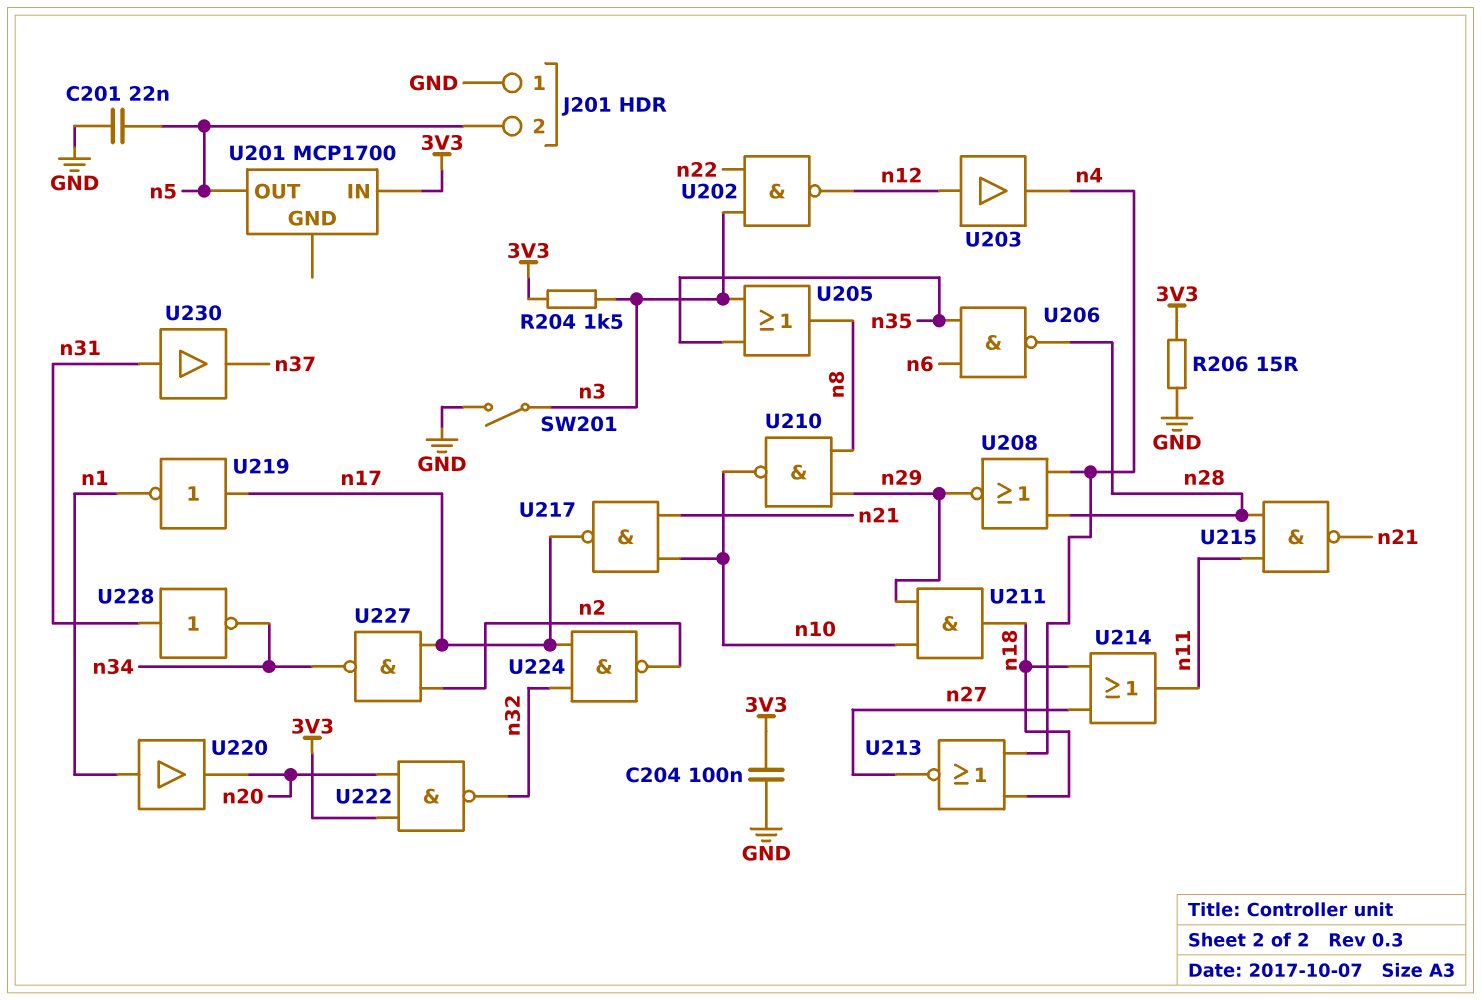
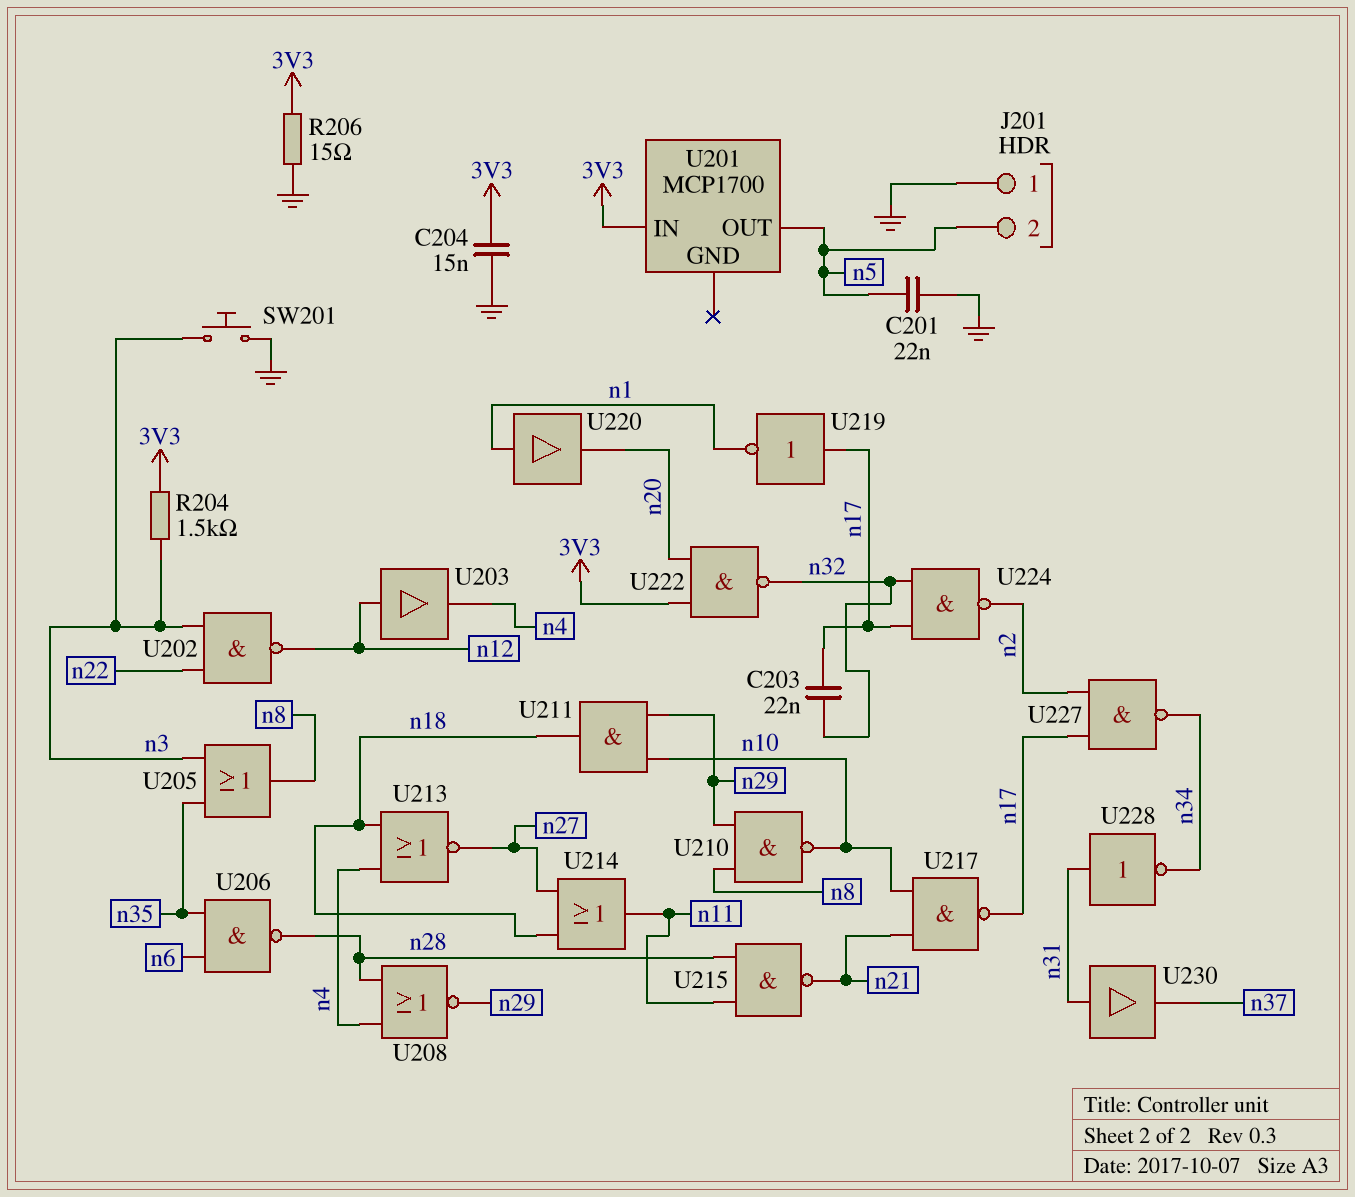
C203: none -> 22nF (n17, n32)
C204: 100nF (3V3, GND) -> 15nF (3V3, GND)
SW201: switch (GND, n3) -> button (GND, n3)

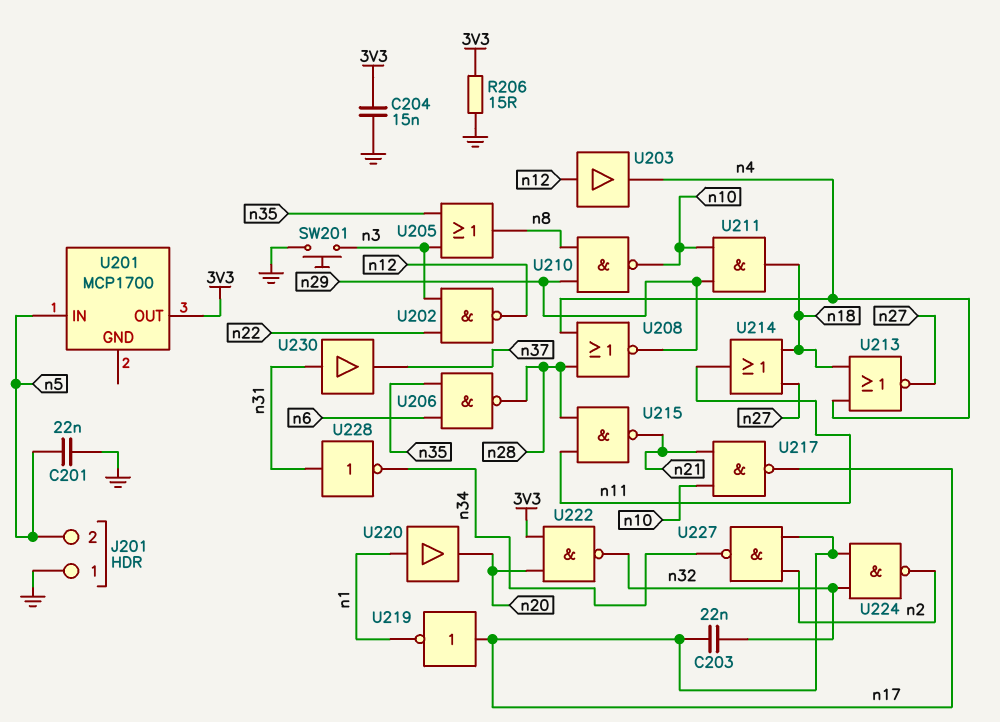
R204: 1.5k (3V3, n3) -> none
U201 pin IN: 3V3 -> n5
U201 pin OUT: n5 -> 3V3

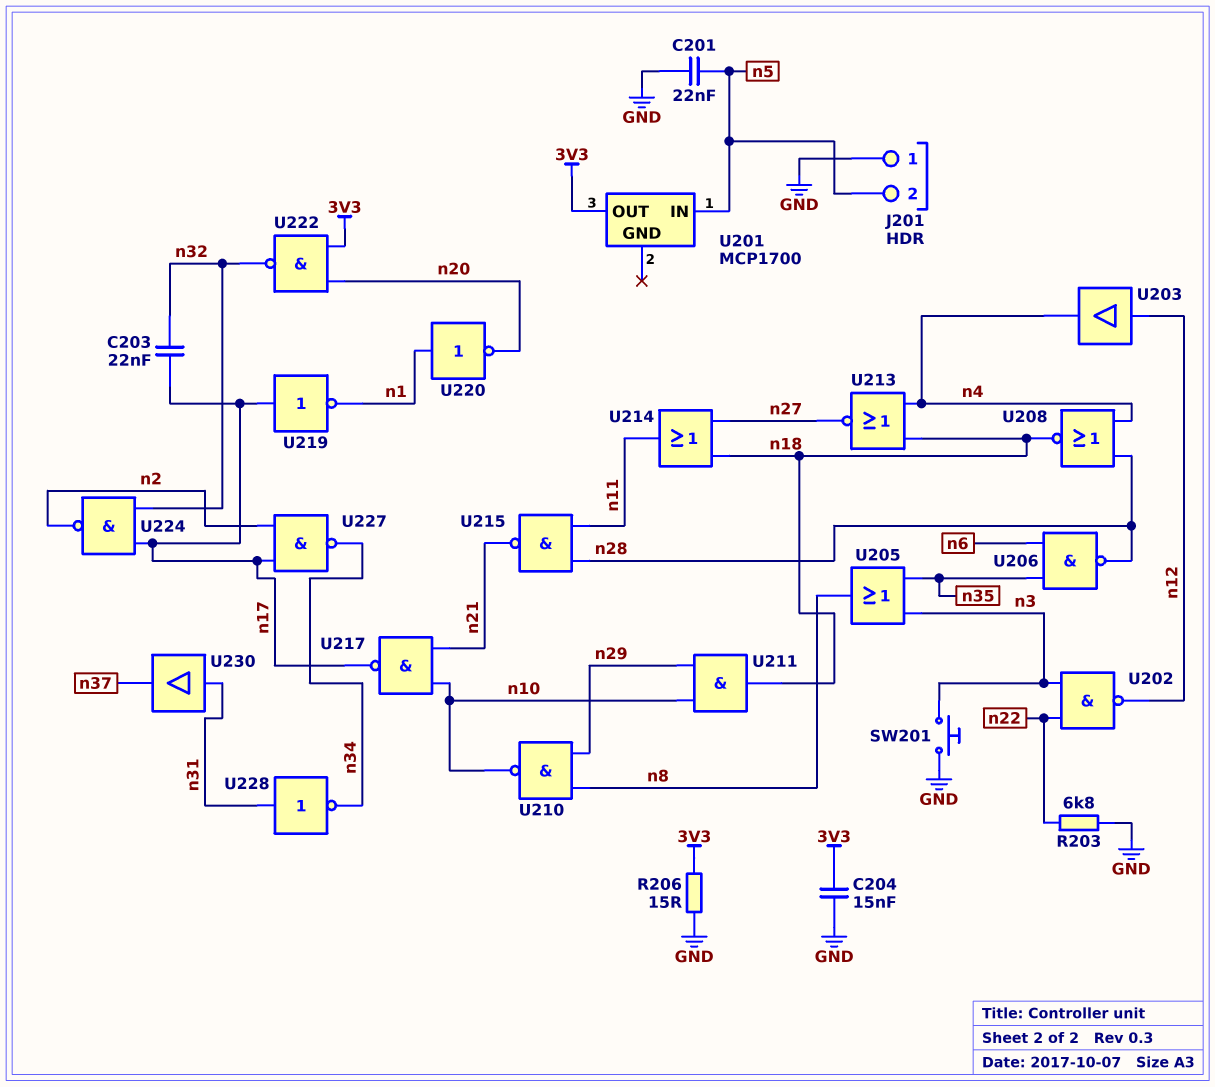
R203: none -> 6.8k (GND, n22)
U208: NOR (in n4, in n28, out n29) -> NOR (in n4, in n28, out n18)
U220: buffer (in n1, out n20) -> NOT (in n1, out n20)

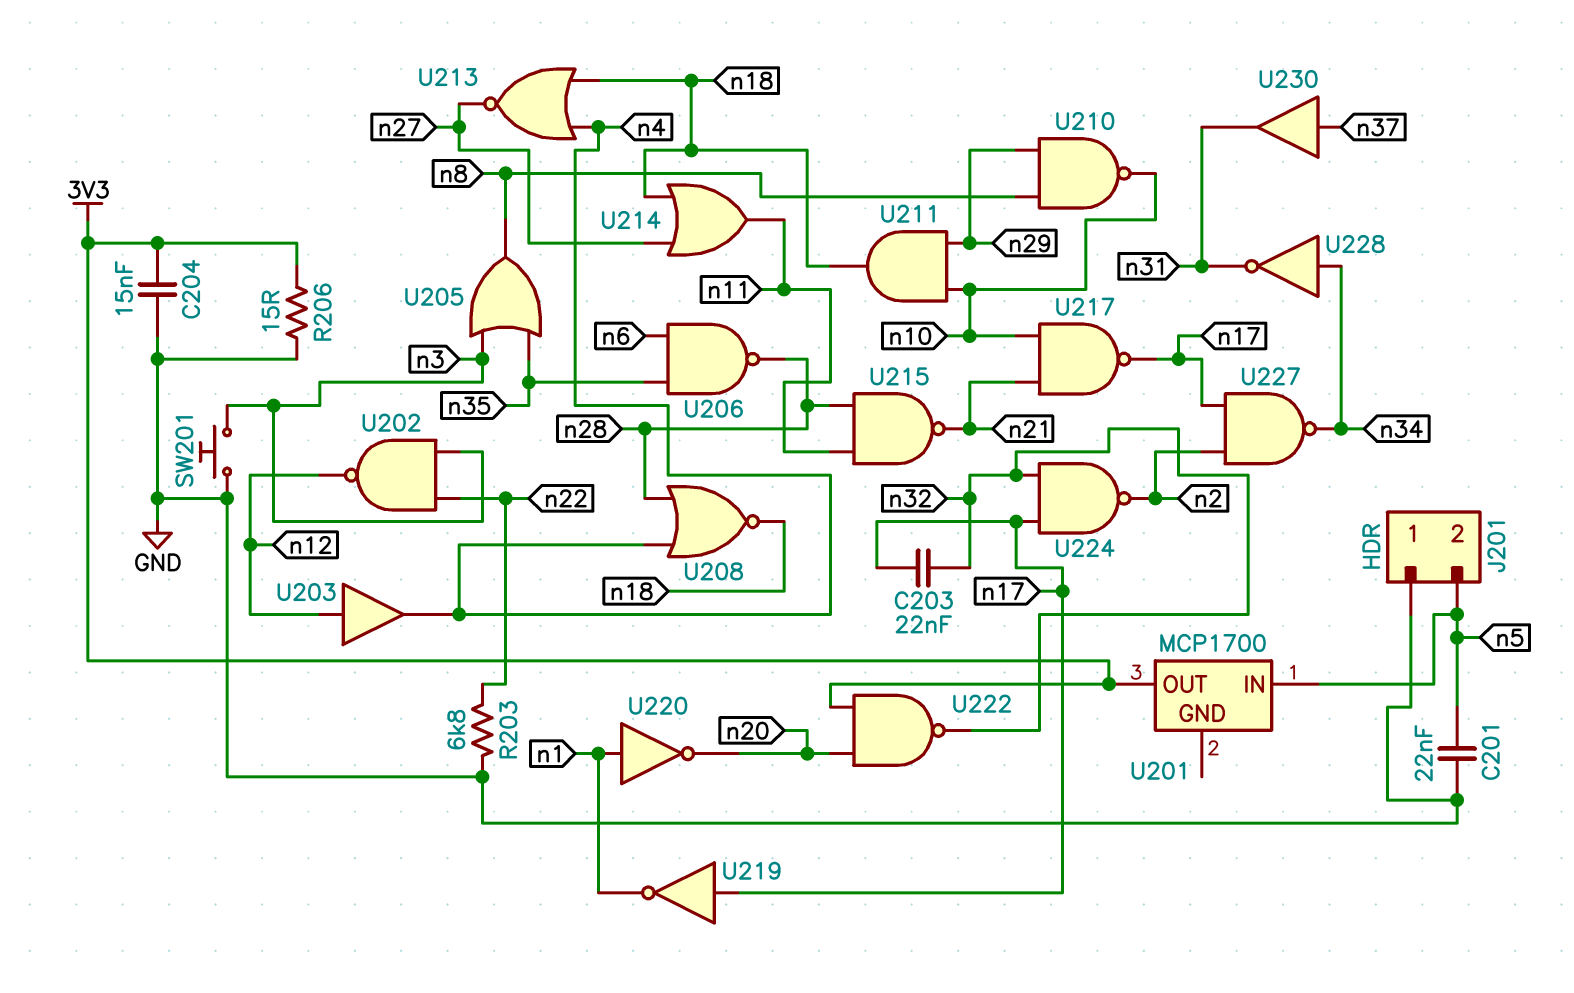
U228: NOT (in n31, out n34) -> NOT (in n34, out n31)
U230: buffer (in n31, out n37) -> buffer (in n37, out n31)

